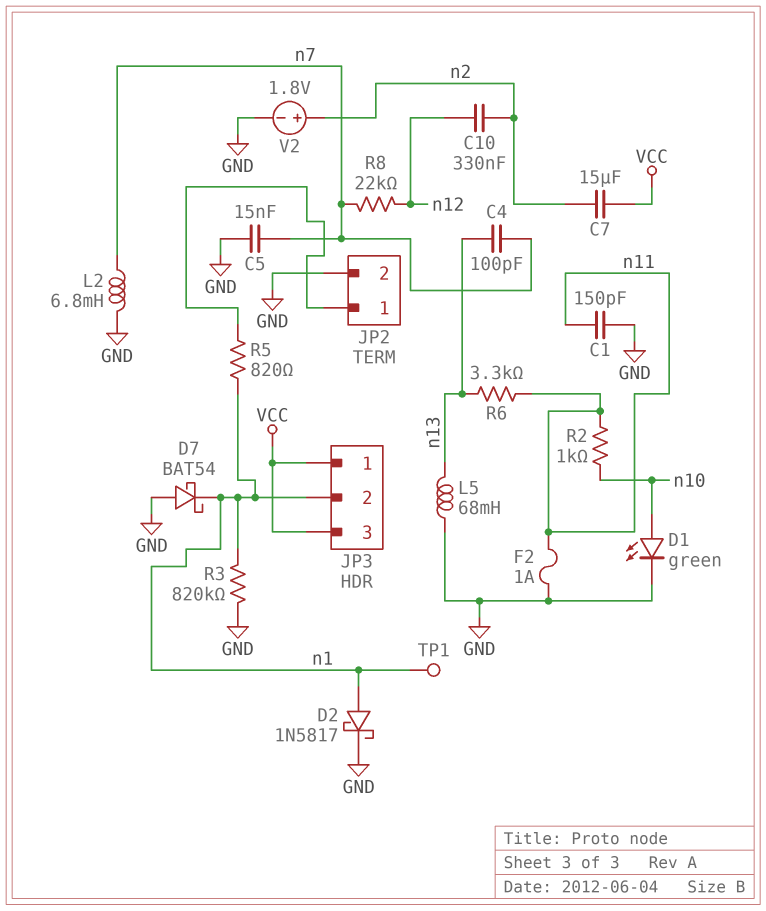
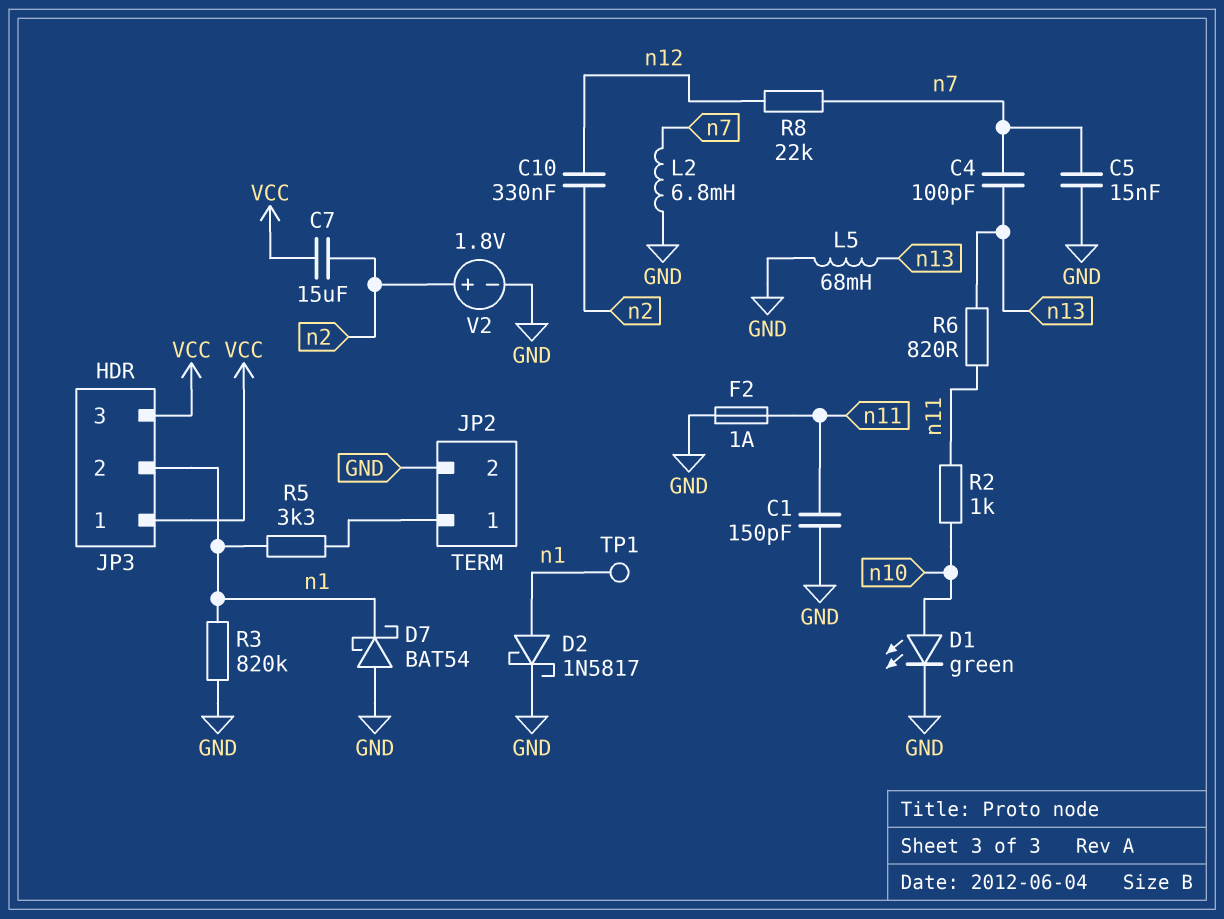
R5: 820 (JP2/1, n1) -> 3.3k (JP2/1, n1)
R6: 3.3k (n11, n13) -> 820 (n11, n13)

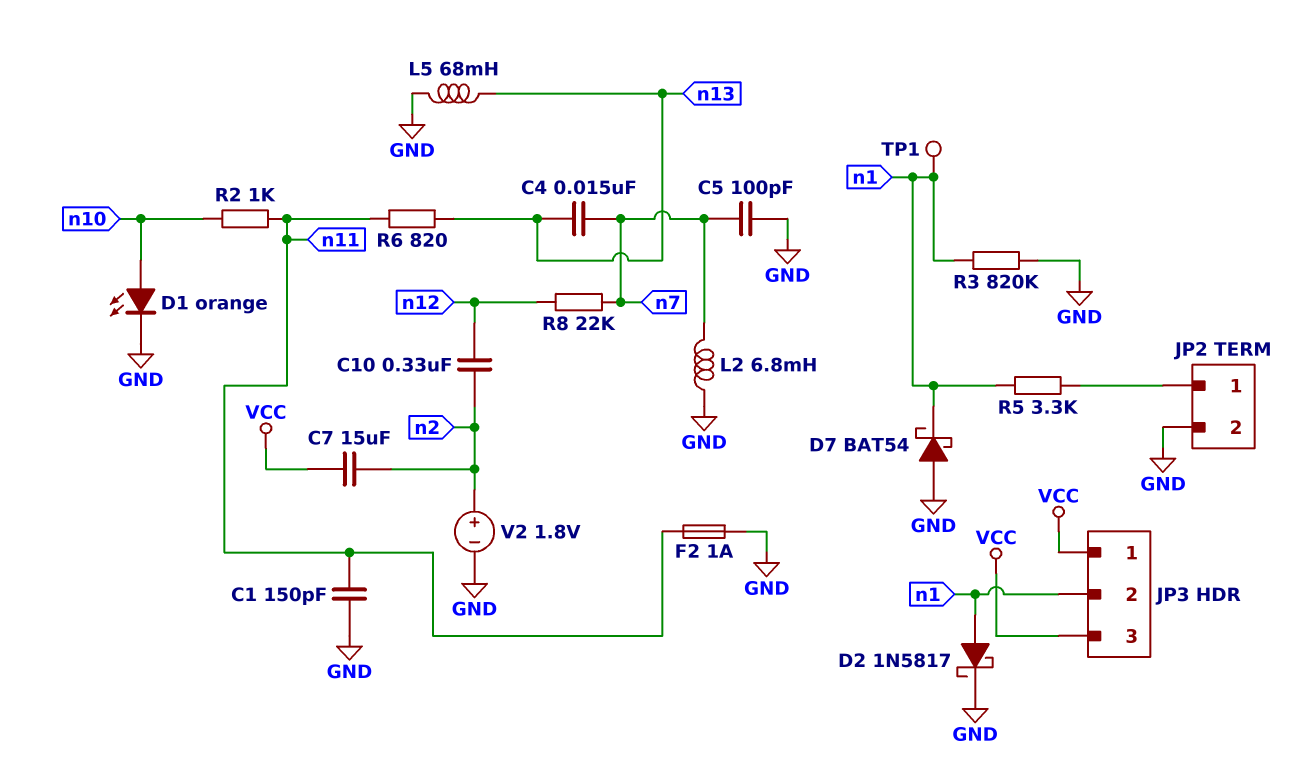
C4: 100pF (n7, n13) -> 15nF (n7, n13)
C5: 15nF (GND, n7) -> 100pF (GND, n7)
D1: LED green (A n10, K GND) -> LED orange (A n10, K GND)

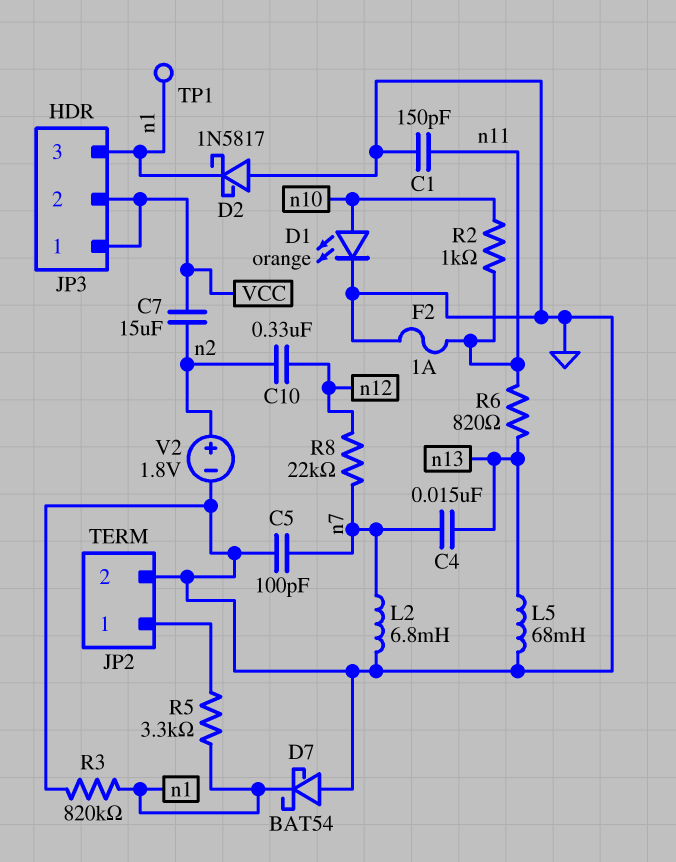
D2: schottky 1N5817 (A n1, K GND) -> schottky 1N5817 (A GND, K n1)
JP3 pin 2: n1 -> VCC
JP3 pin 3: VCC -> n1

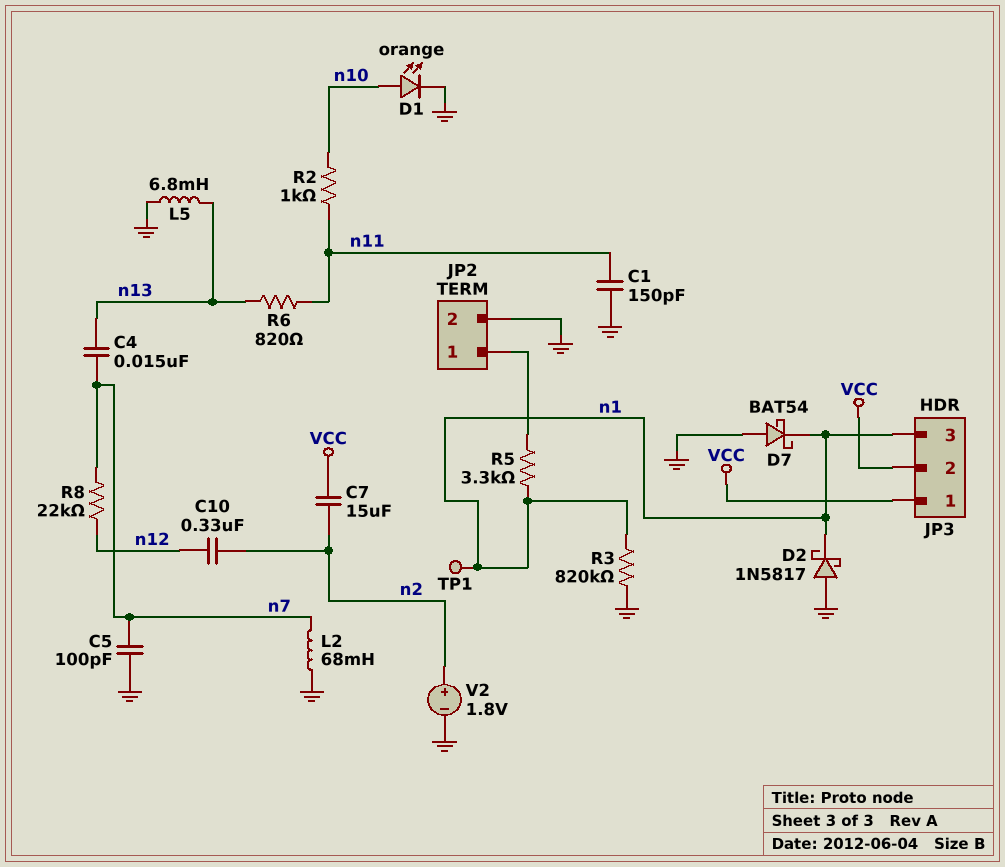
F2: 1A (GND, n11) -> none
L2: 6.8mH (GND, n7) -> 68mH (GND, n7)
L5: 68mH (GND, n13) -> 6.8mH (GND, n13)

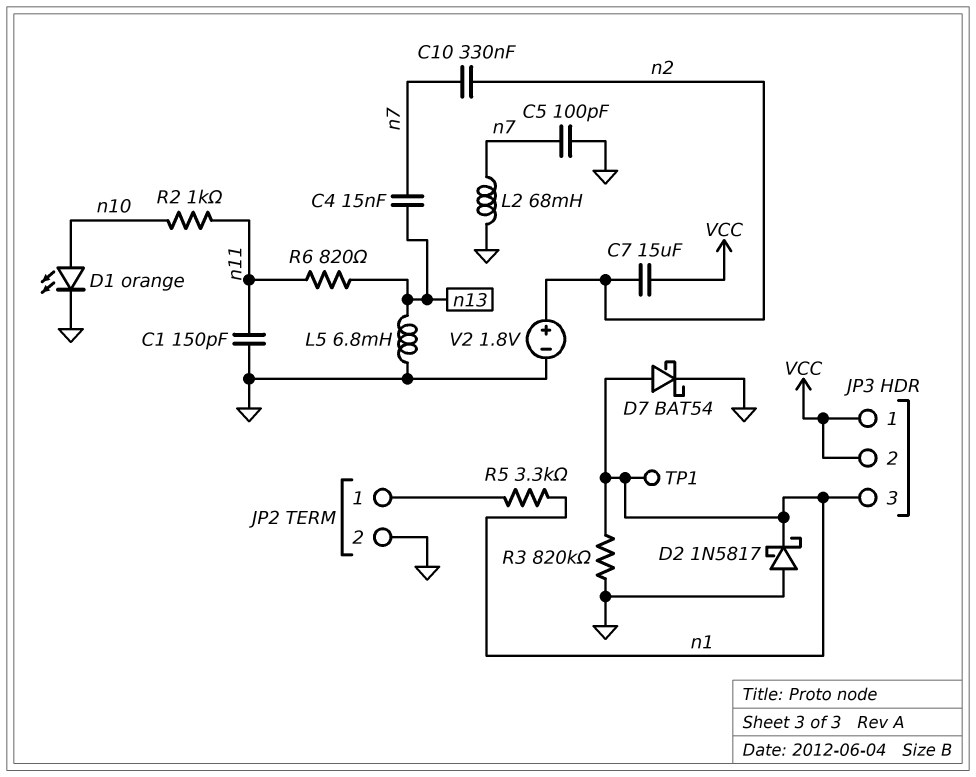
C10: 330nF (n2, n12) -> 330nF (n2, n7)
D7: schottky BAT54 (A GND, K n1) -> schottky BAT54 (A n1, K GND)
R8: 22k (n7, n12) -> none

